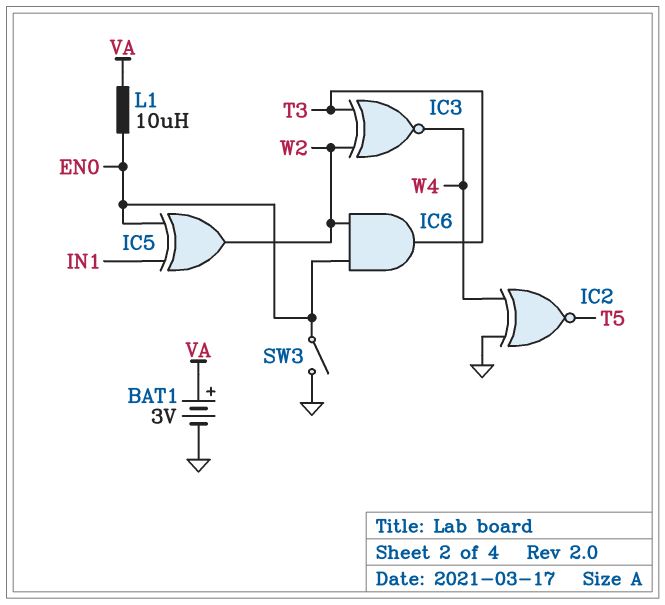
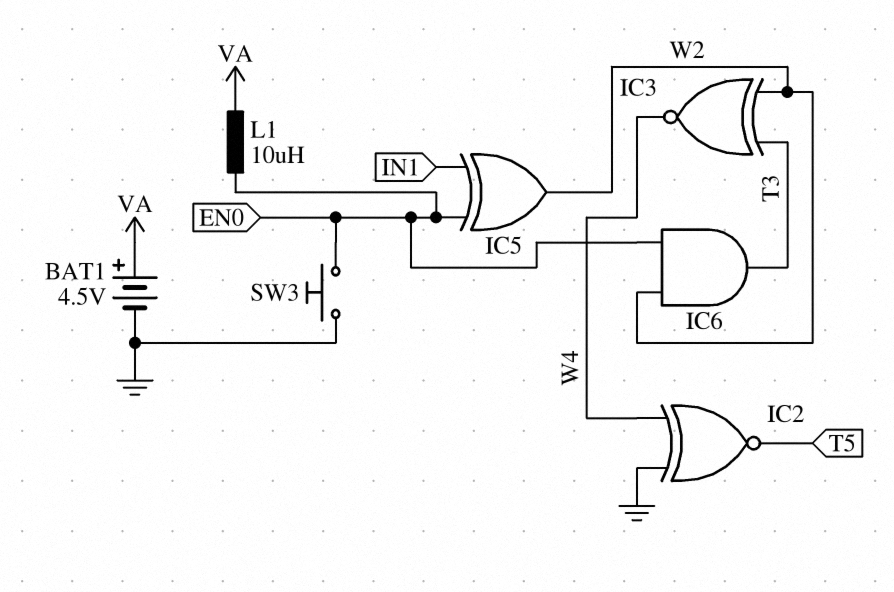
BAT1: 3V (plus VA, minus GND) -> 4.5V (plus VA, minus GND)
SW3: switch (EN0, GND) -> button (EN0, GND)

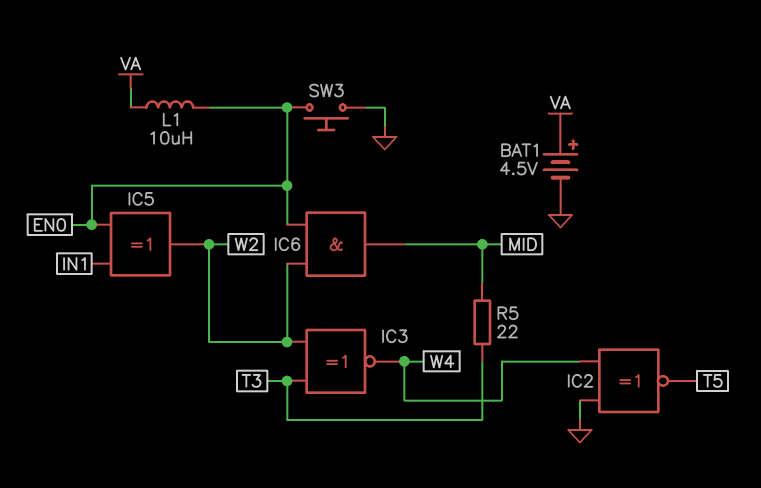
IC6: AND (in EN0, in W2, out T3) -> AND (in EN0, in W2, out MID)
R5: none -> 22 (MID, T3)

